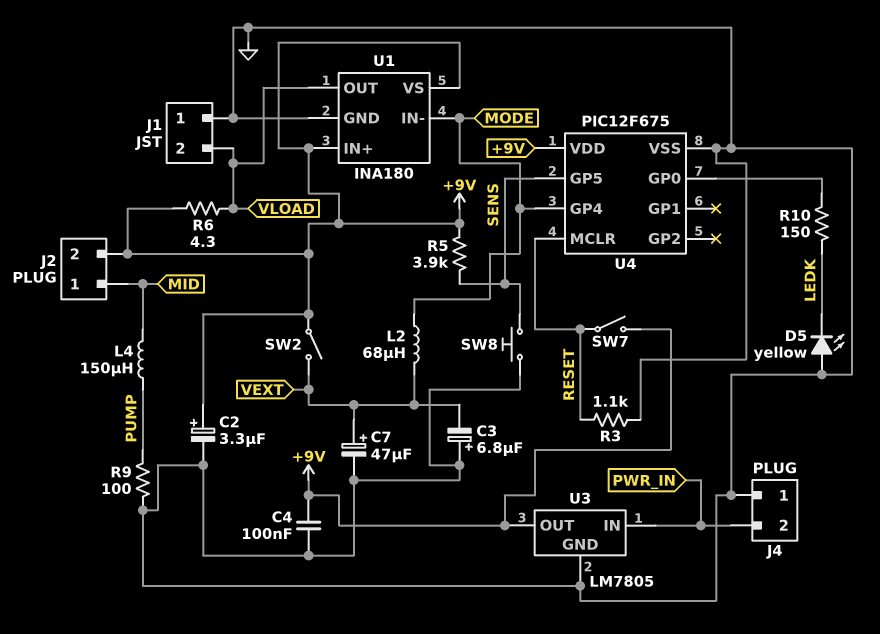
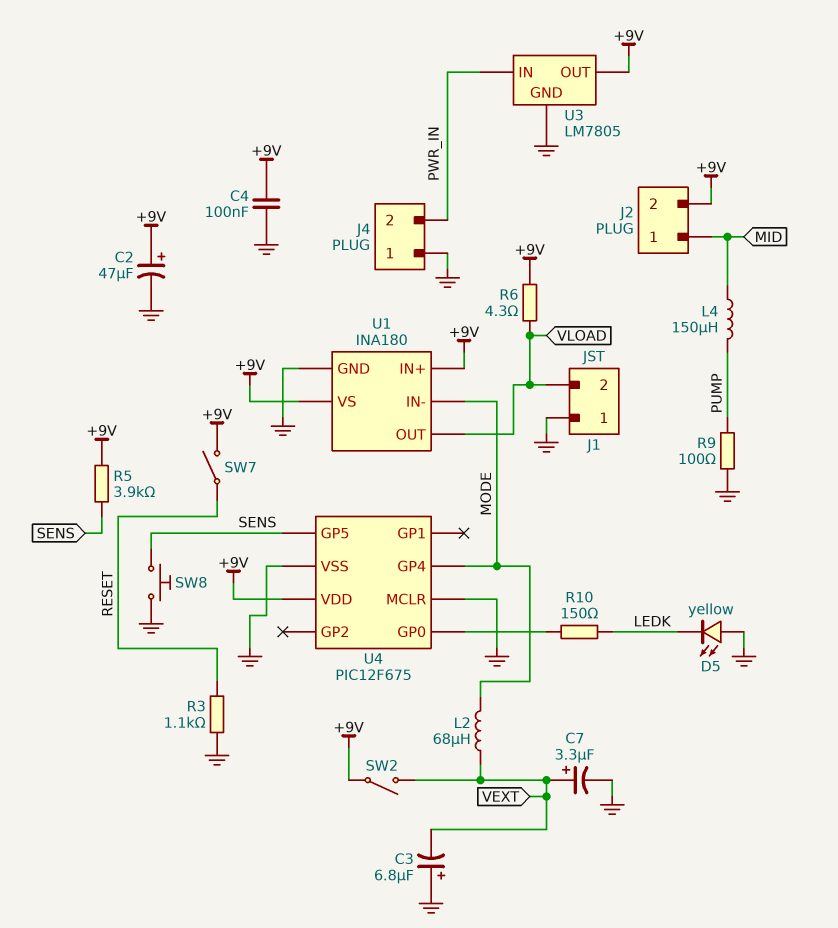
C2: 3.3uF (plus +9V, minus GND) -> 47uF (plus +9V, minus GND)
C7: 47uF (plus VEXT, minus GND) -> 3.3uF (plus VEXT, minus GND)
U4 pin MCLR: RESET -> GND

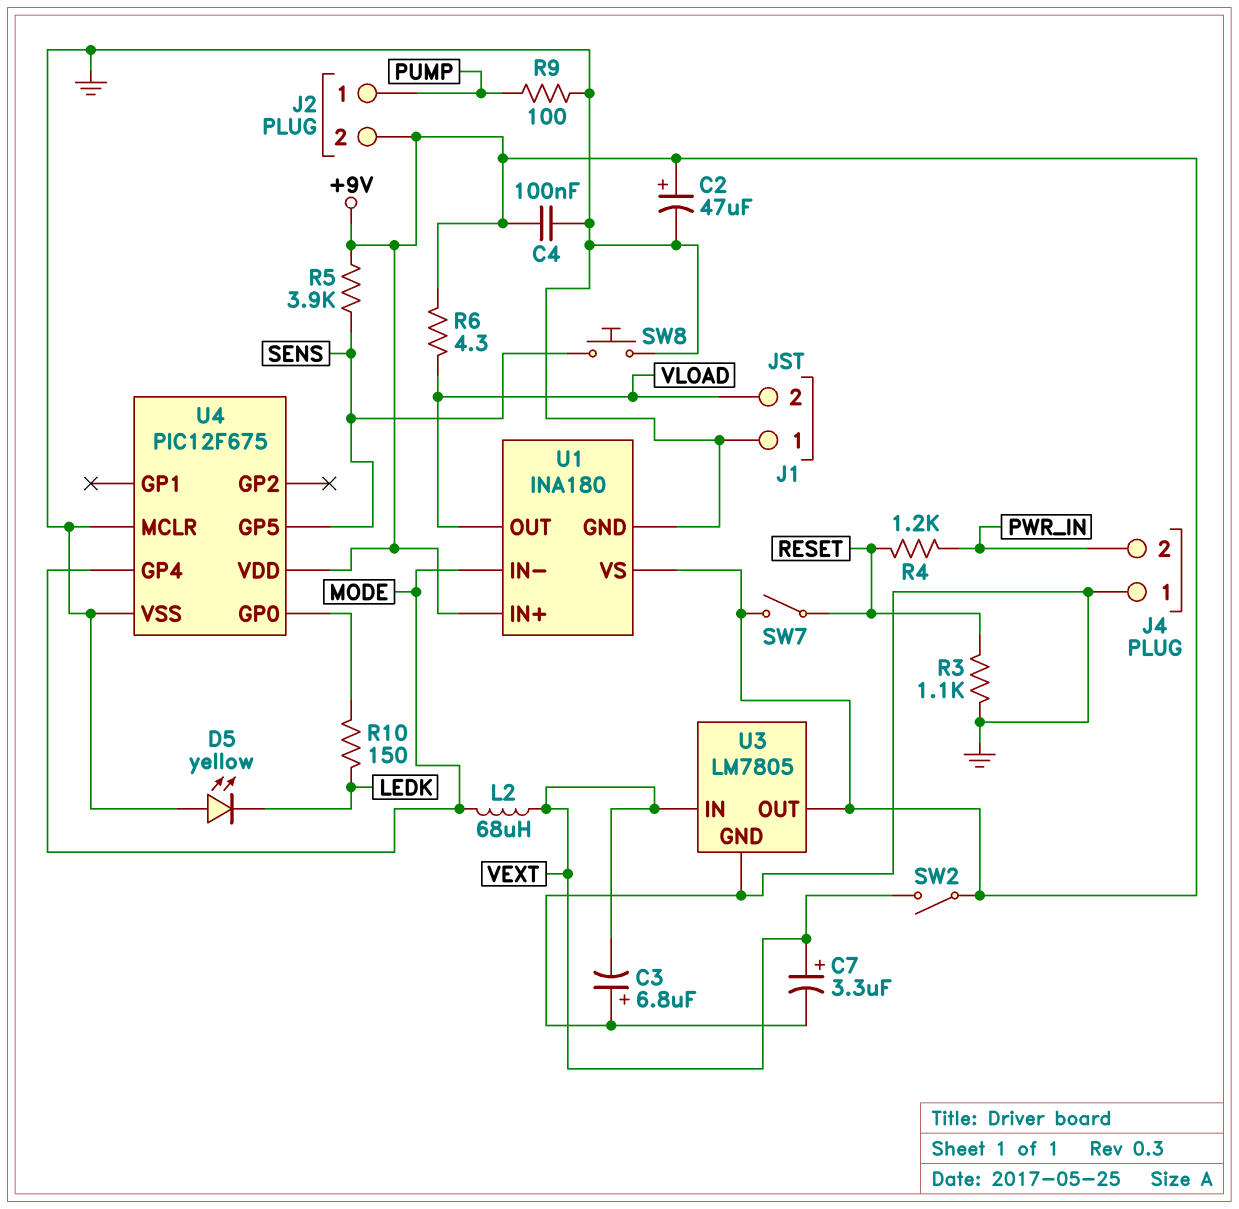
J2 pin 1: MID -> PUMP
L4: 150uH (MID, PUMP) -> none
R4: none -> 1.2k (PWR_IN, RESET)
U3 pin IN: PWR_IN -> VEXT

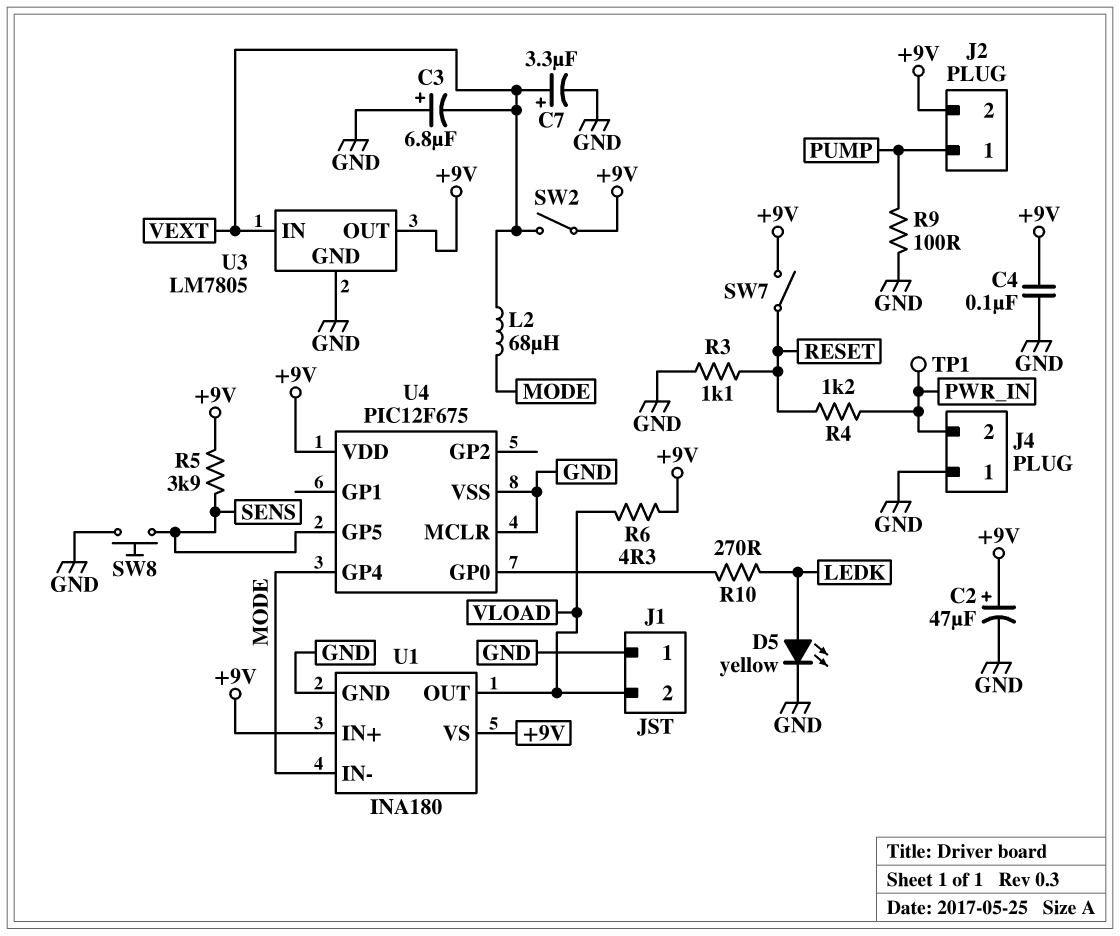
D5: LED yellow (A GND, K LEDK) -> LED yellow (A LEDK, K GND)
R10: 150 (LEDK, U4/GP0) -> 270 (LEDK, U4/GP0)
TP1: none -> test point (PWR_IN)

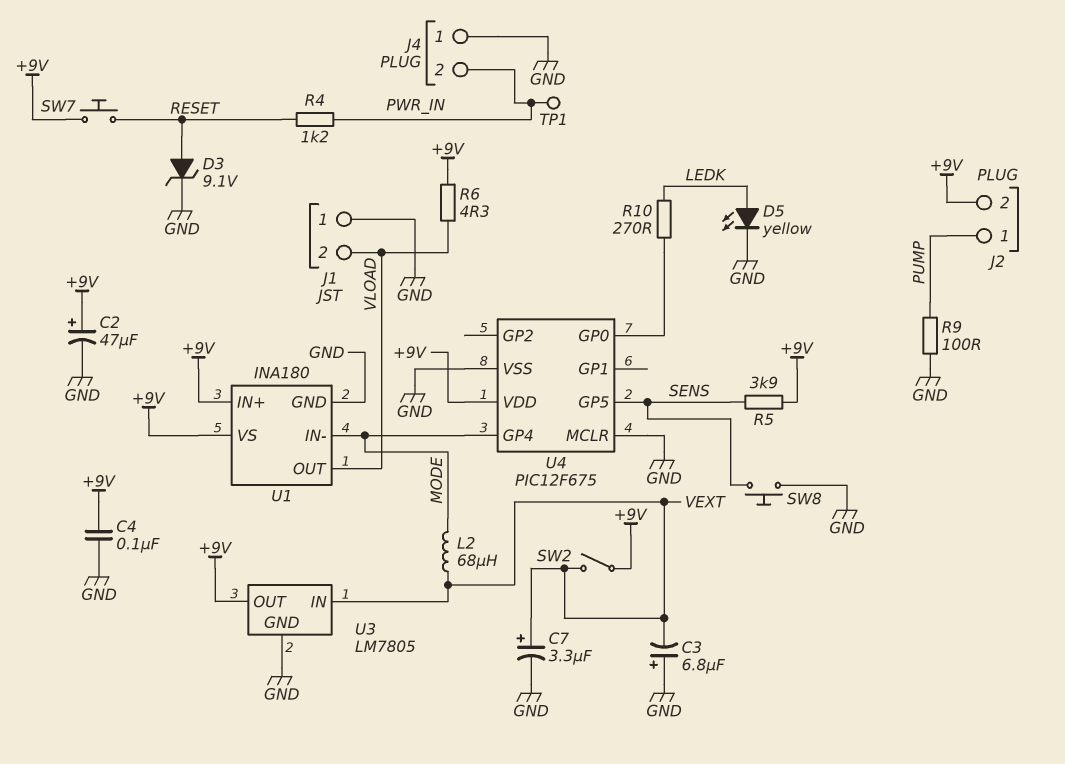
D3: none -> zener 9.1V (A RESET, K GND)
R3: 1.1k (GND, RESET) -> none
SW7: switch (+9V, RESET) -> button (+9V, RESET)

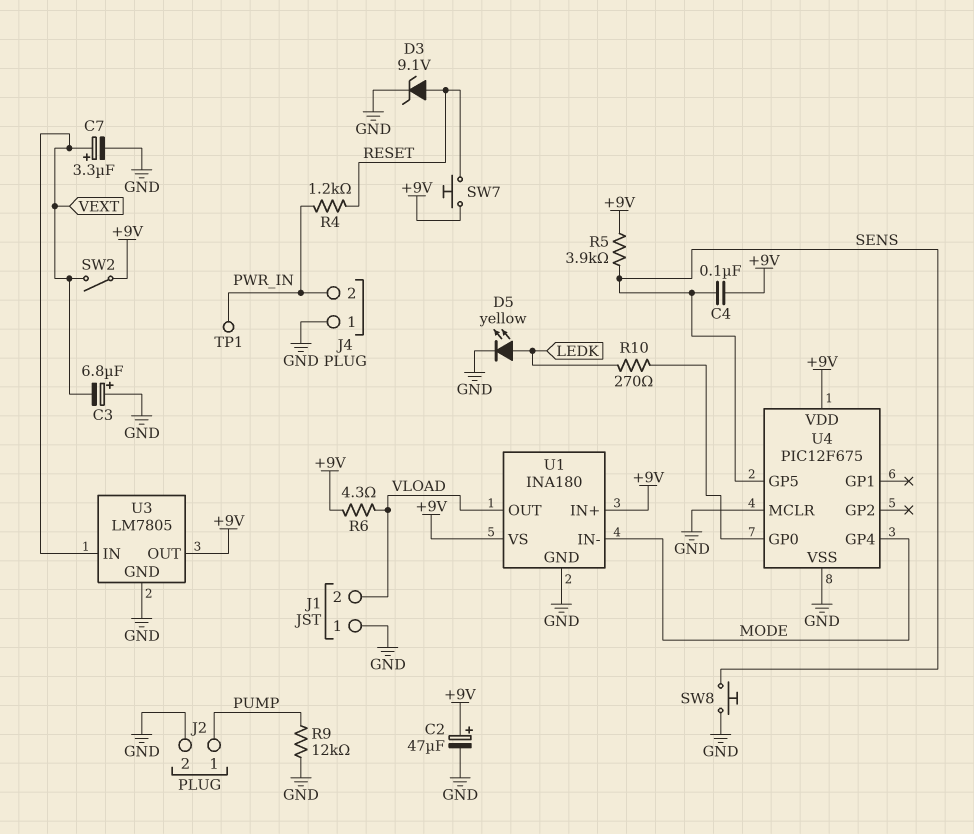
C4: 100nF (+9V, GND) -> 100nF (+9V, SENS)
J2 pin 2: +9V -> GND
L2: 68uH (MODE, VEXT) -> none
R9: 100 (GND, PUMP) -> 12k (GND, PUMP)

